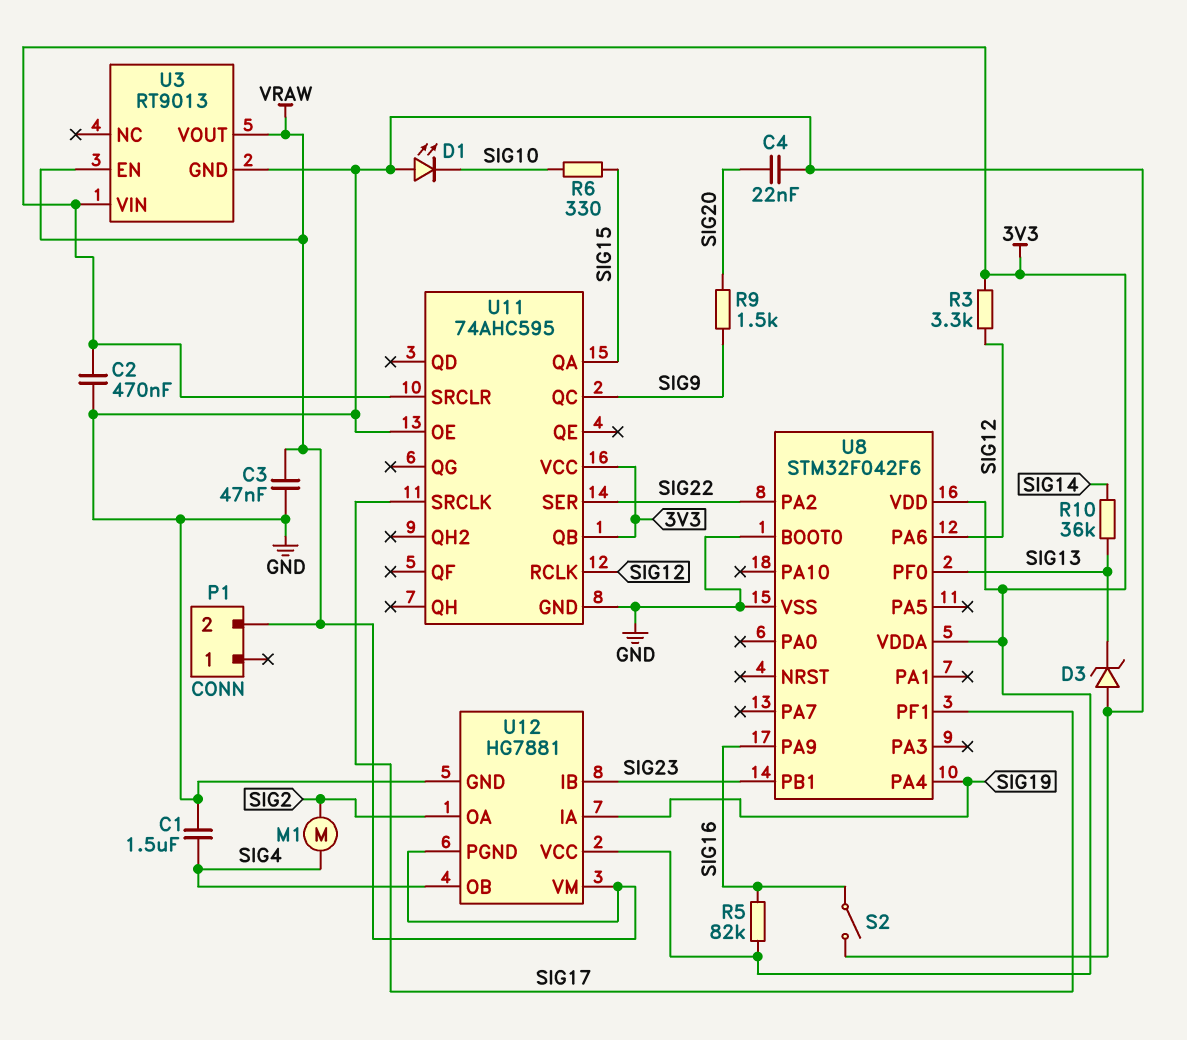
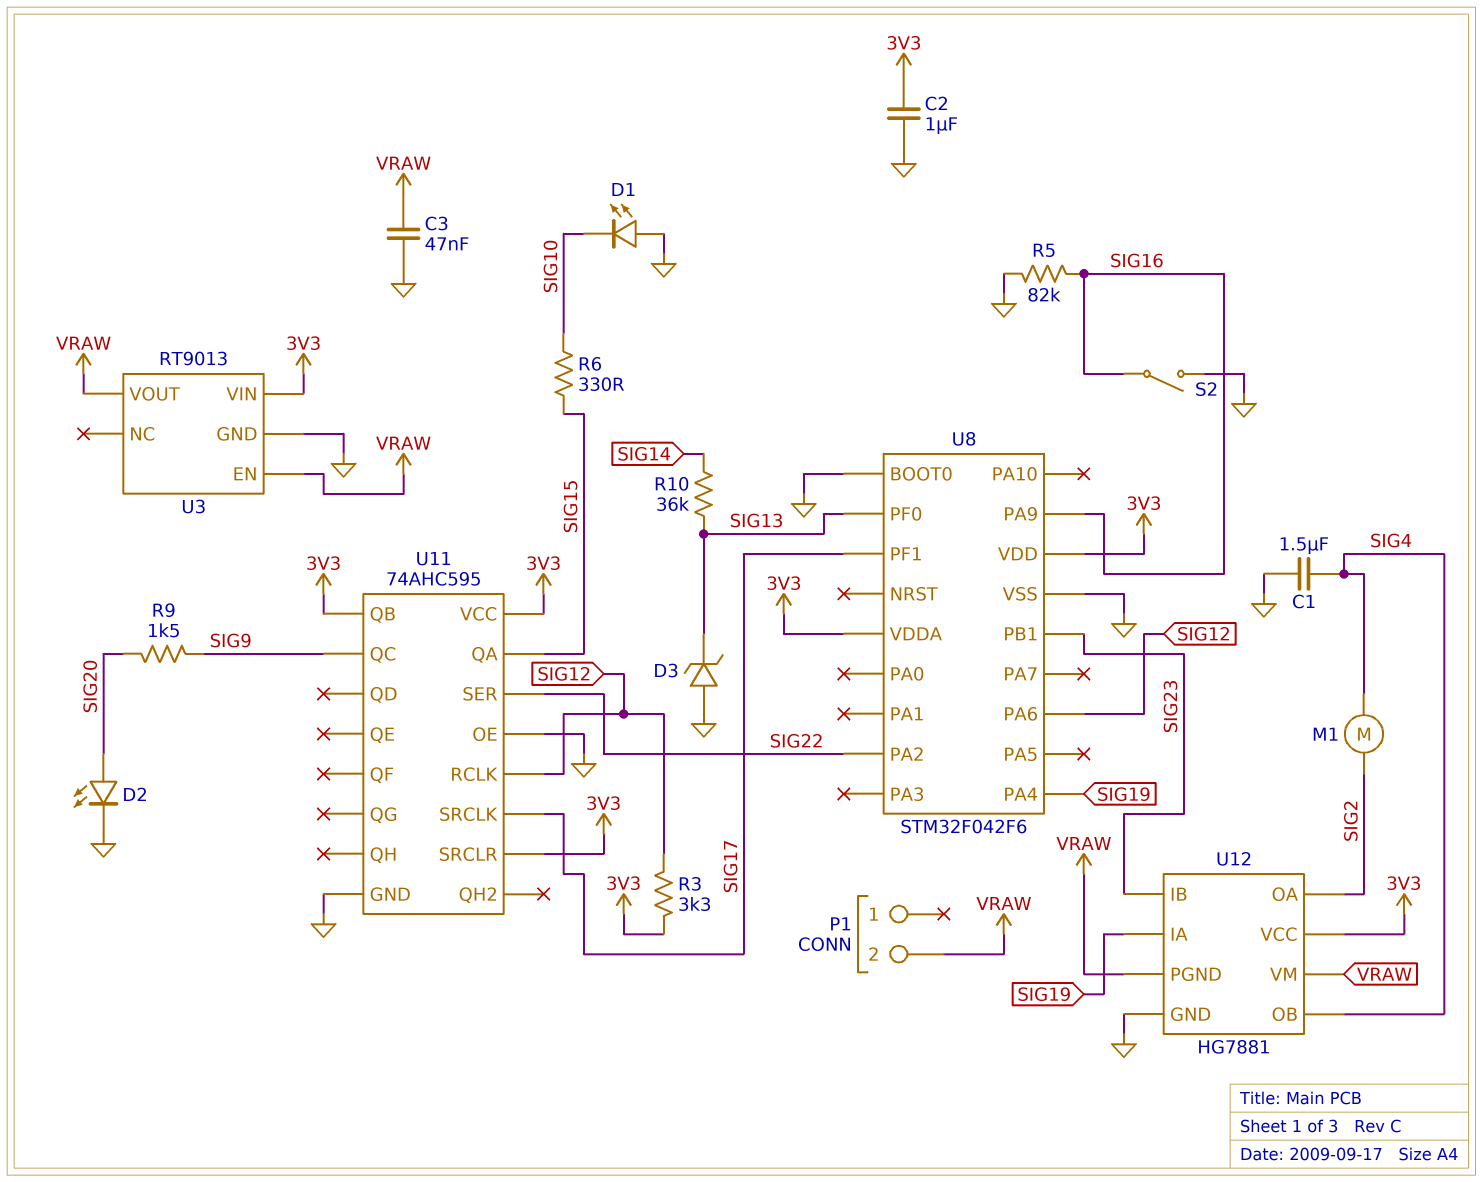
C2: 470nF (3V3, GND) -> 1uF (3V3, GND)
C4: 22nF (GND, SIG20) -> none
D2: none -> LED (A SIG20, K GND)
R5: 82k (3V3, SIG16) -> 82k (GND, SIG16)

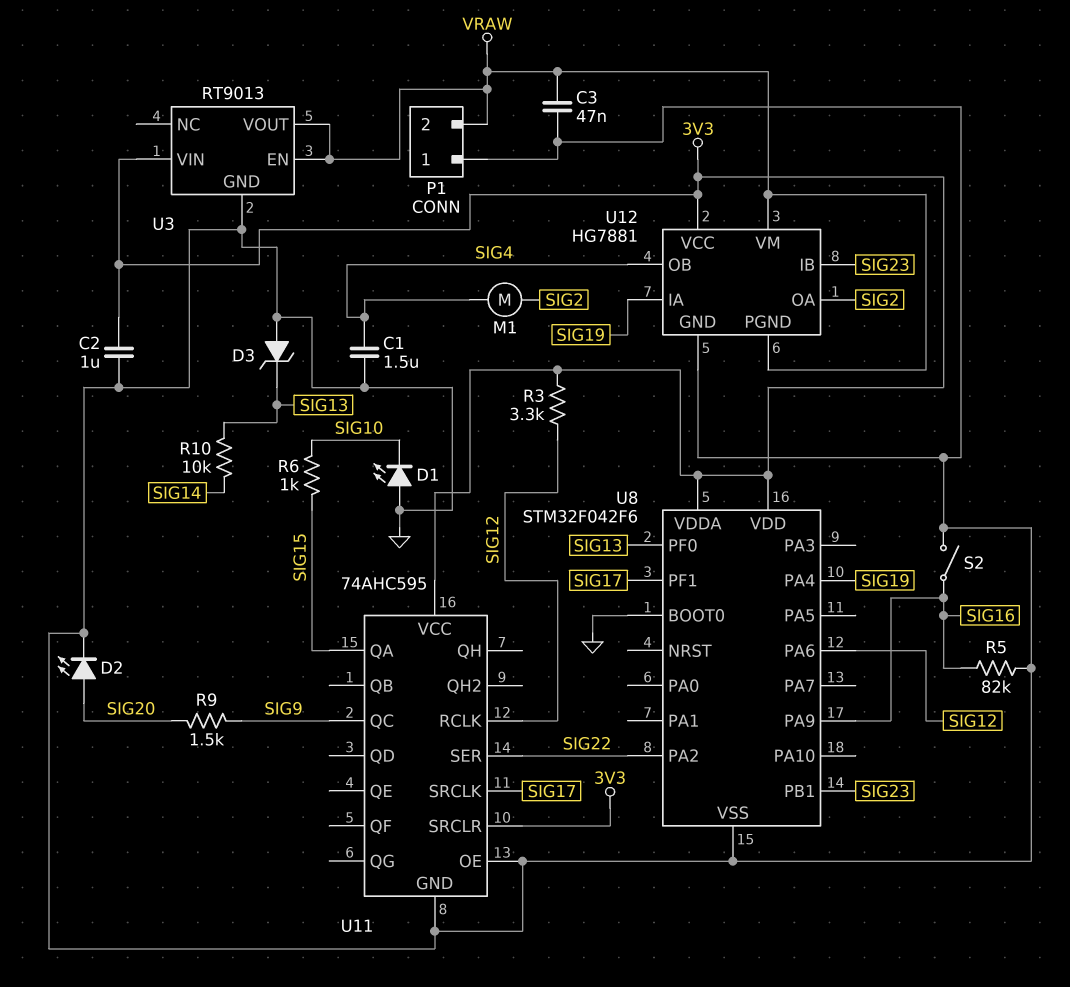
P1 pin 1: none -> GND
R6: 330 (SIG10, SIG15) -> 1k (SIG10, SIG15)
R10: 36k (SIG13, SIG14) -> 10k (SIG13, SIG14)
U11 pin QB: 3V3 -> none

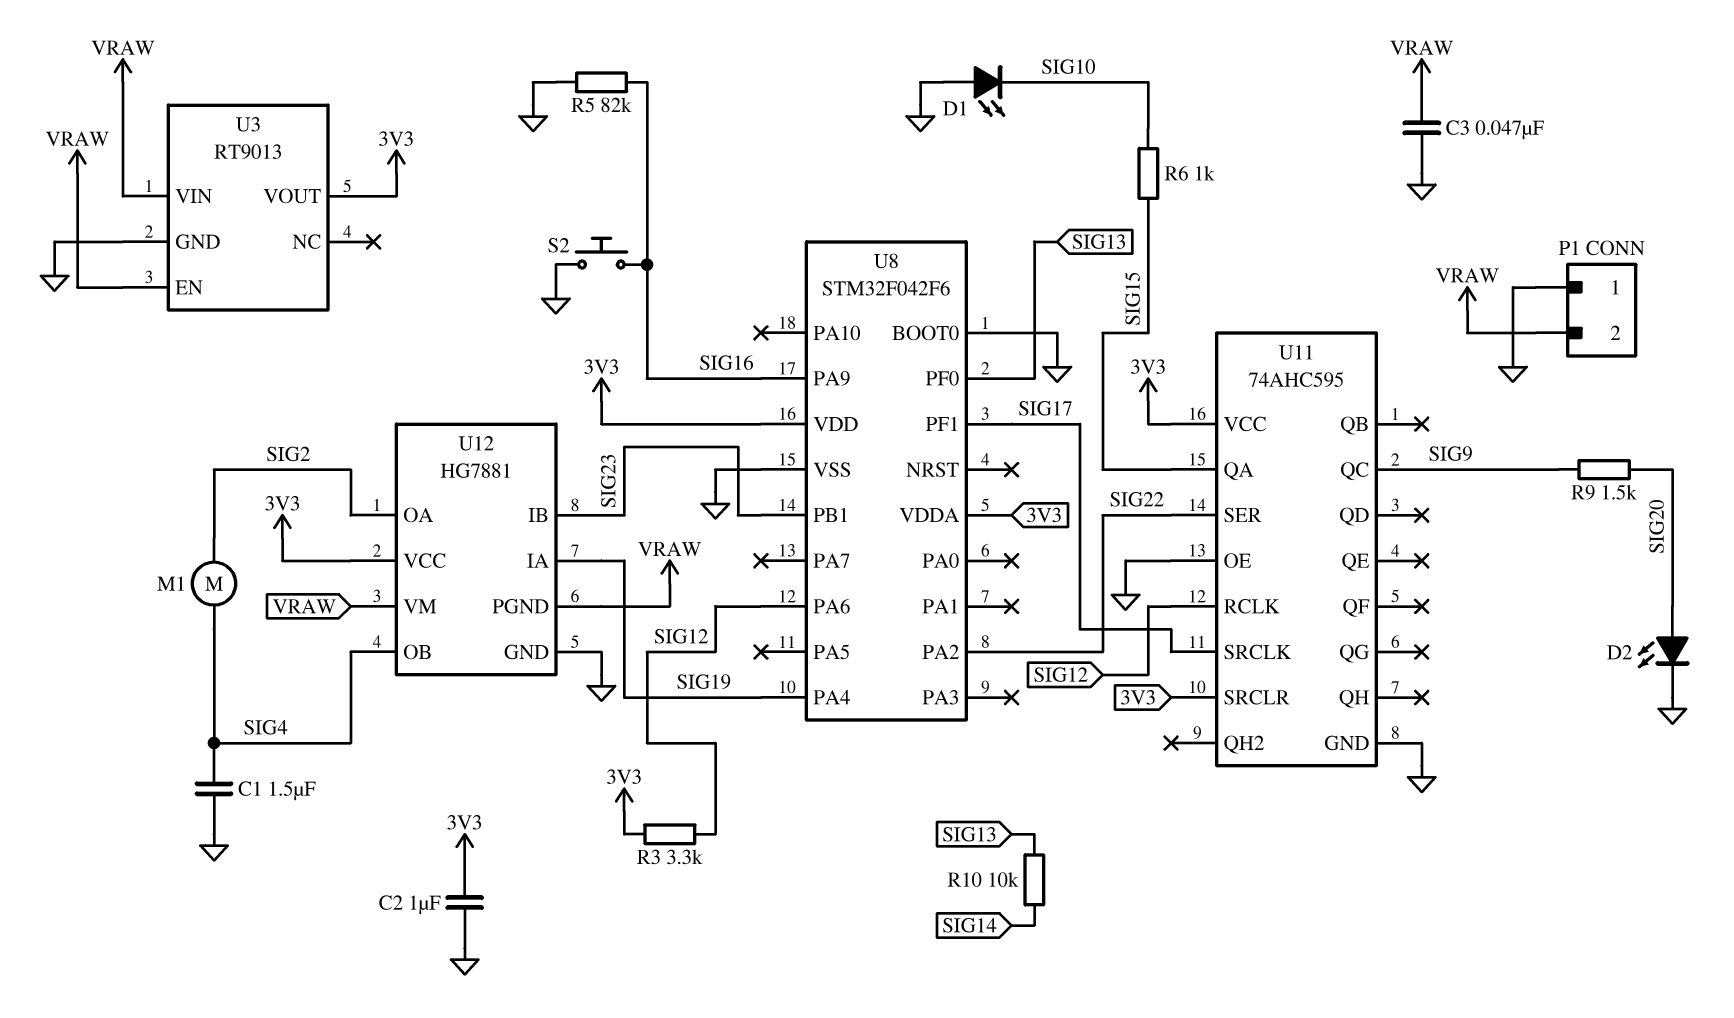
D3: zener (A GND, K SIG13) -> none
S2: switch (GND, SIG16) -> button (GND, SIG16)
U3 pin VIN: 3V3 -> VRAW
U3 pin VOUT: VRAW -> 3V3

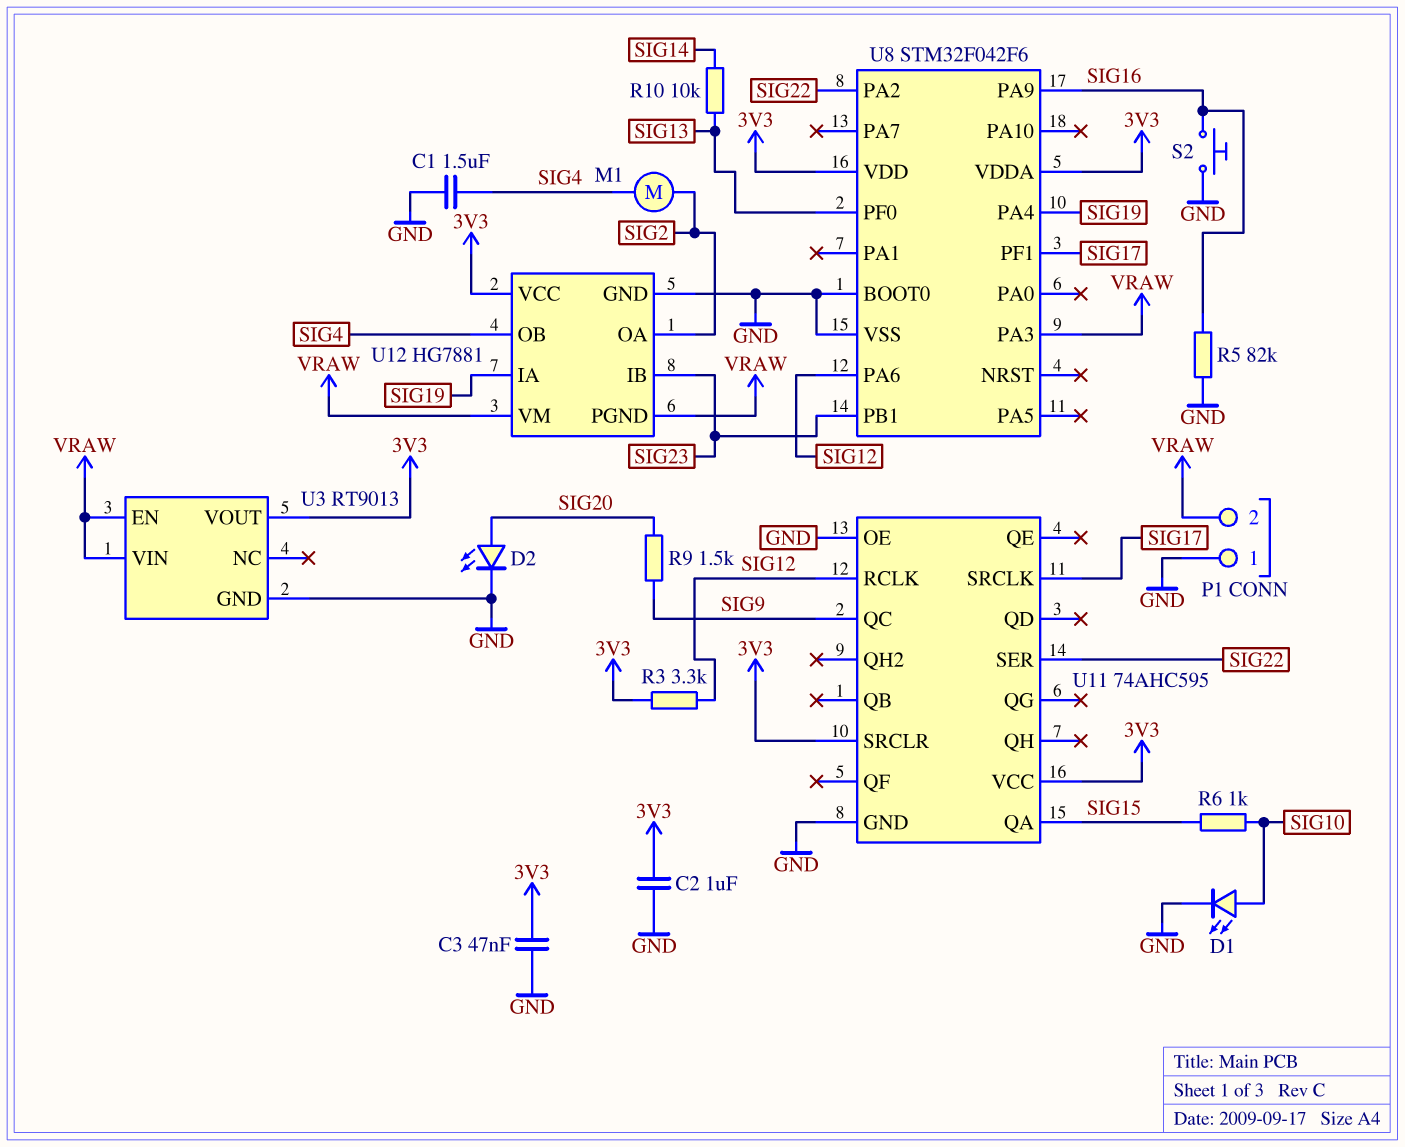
C3: 47nF (GND, VRAW) -> 47nF (3V3, GND)
D1: LED (A GND, K SIG10) -> LED (A SIG10, K GND)
U8 pin PA3: none -> VRAW

